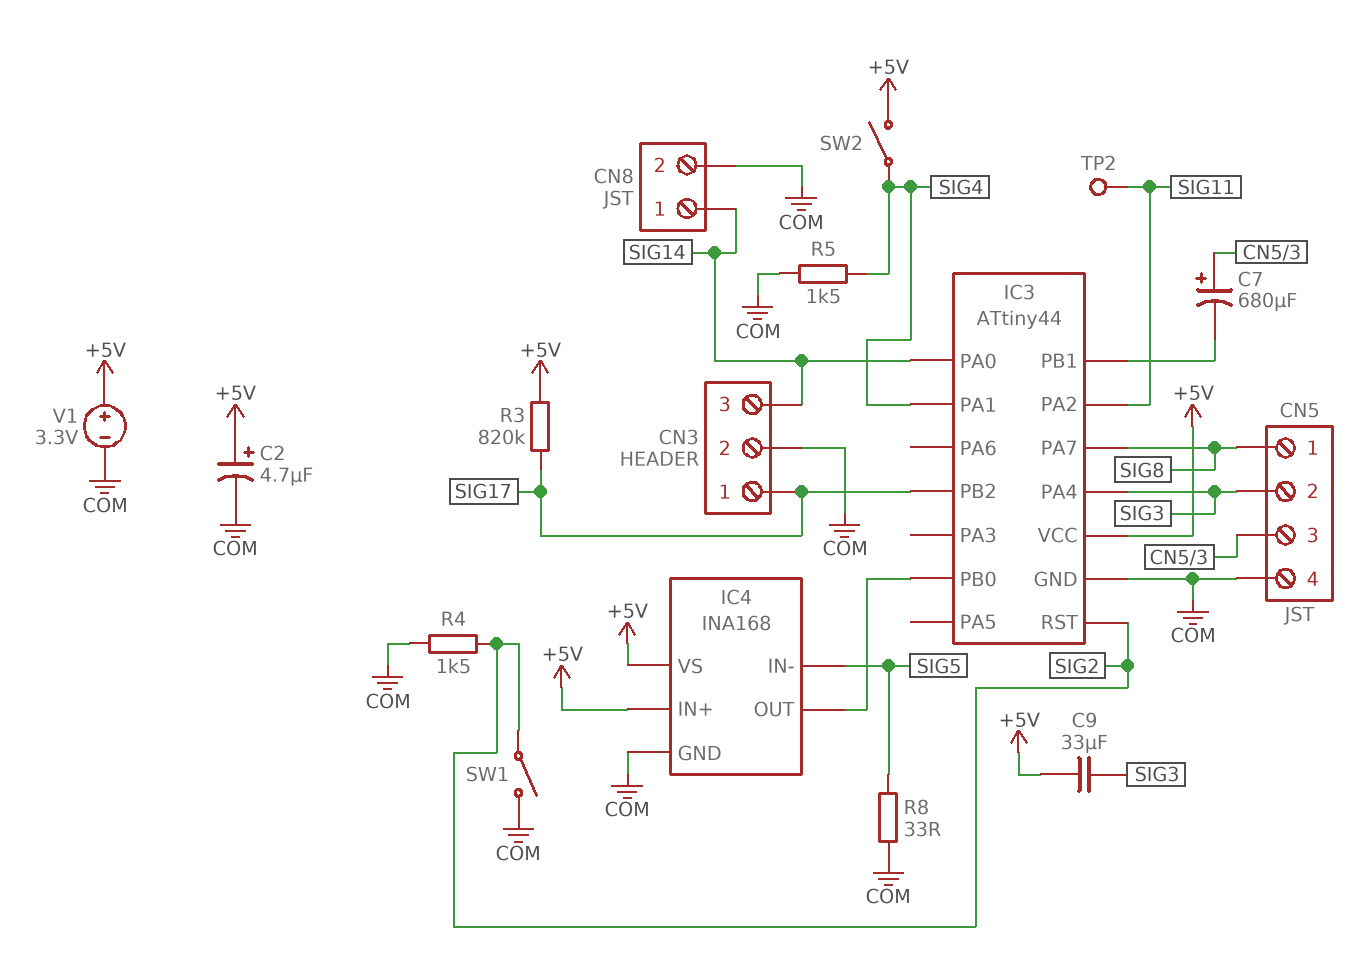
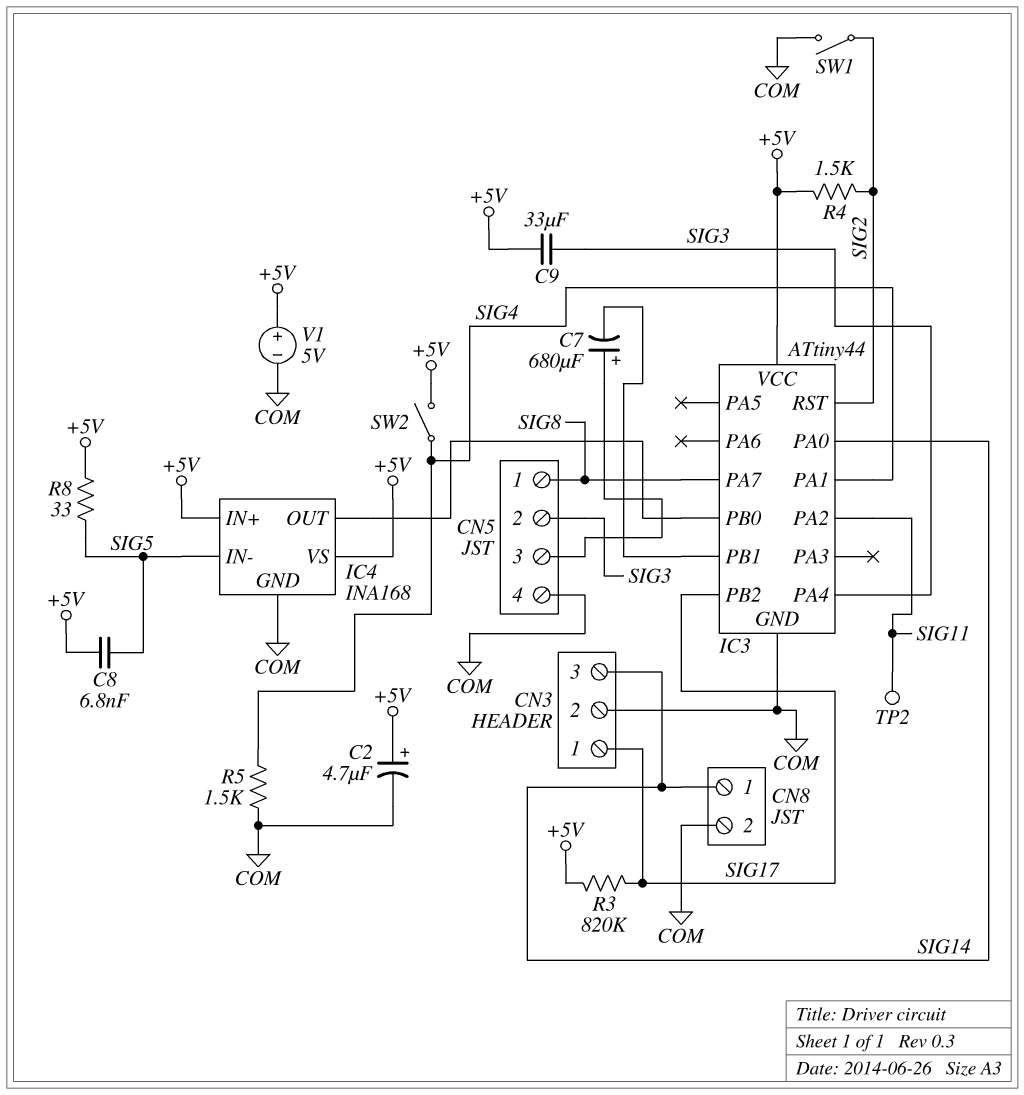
C8: none -> 6.8nF (+5V, SIG5)
R4: 1.5k (COM, SIG2) -> 1.5k (+5V, SIG2)
R8: 33 (COM, SIG5) -> 33 (+5V, SIG5)
V1: 3.3V (plus +5V, minus COM) -> 5V (plus +5V, minus COM)

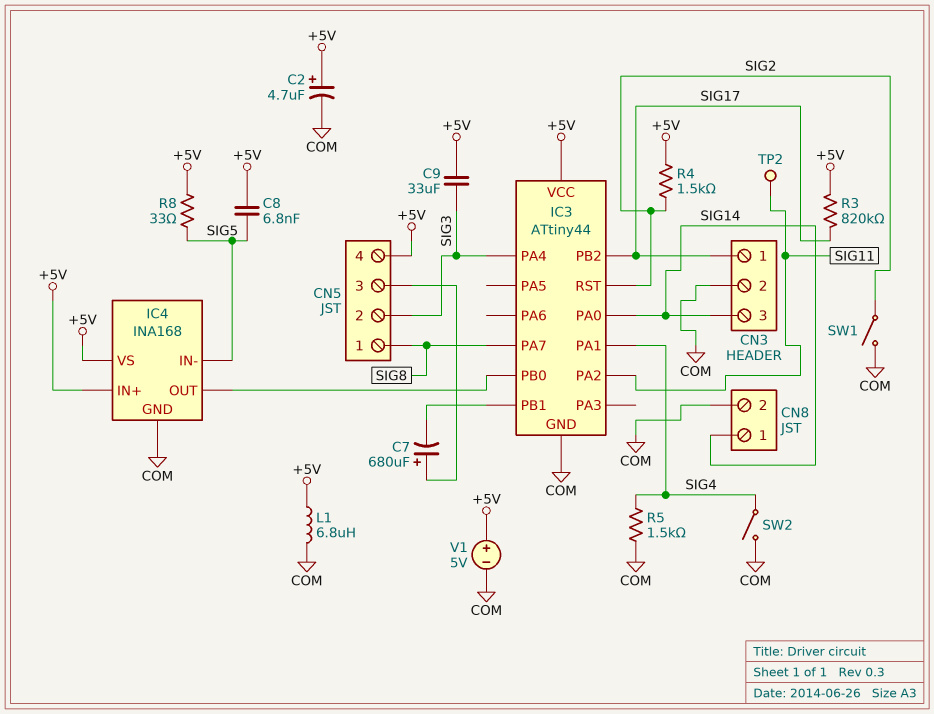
CN5 pin 4: COM -> +5V
L1: none -> 6.8uH (+5V, COM)
SW2: switch (+5V, SIG4) -> switch (COM, SIG4)

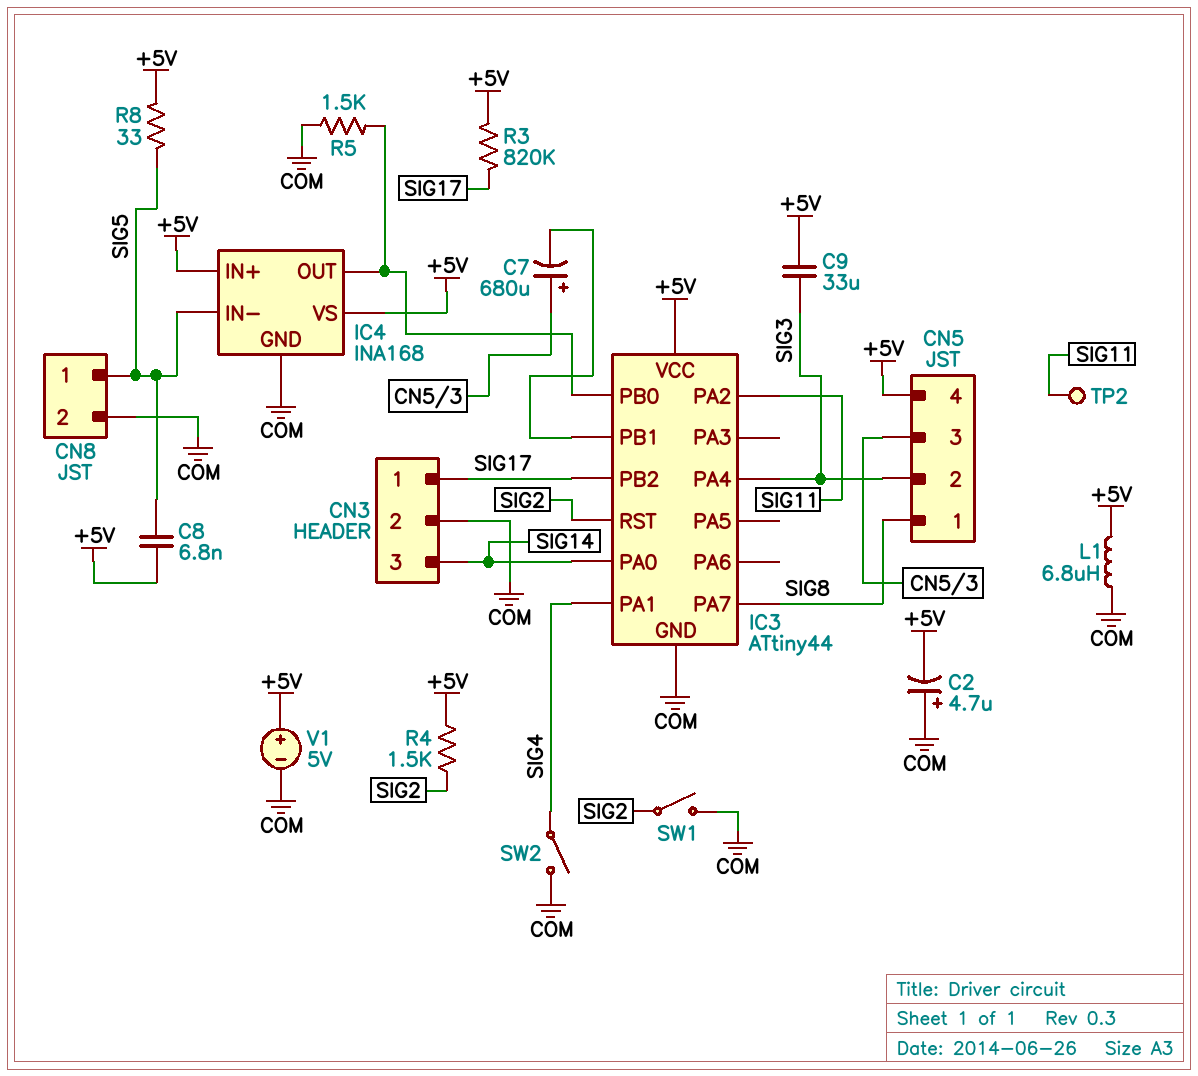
C2: 4.7uF (plus +5V, minus COM) -> 4.7uF (plus COM, minus +5V)
CN8 pin 1: SIG14 -> SIG5
R5: 1.5k (COM, SIG4) -> 1.5k (COM, IC3/PB0)

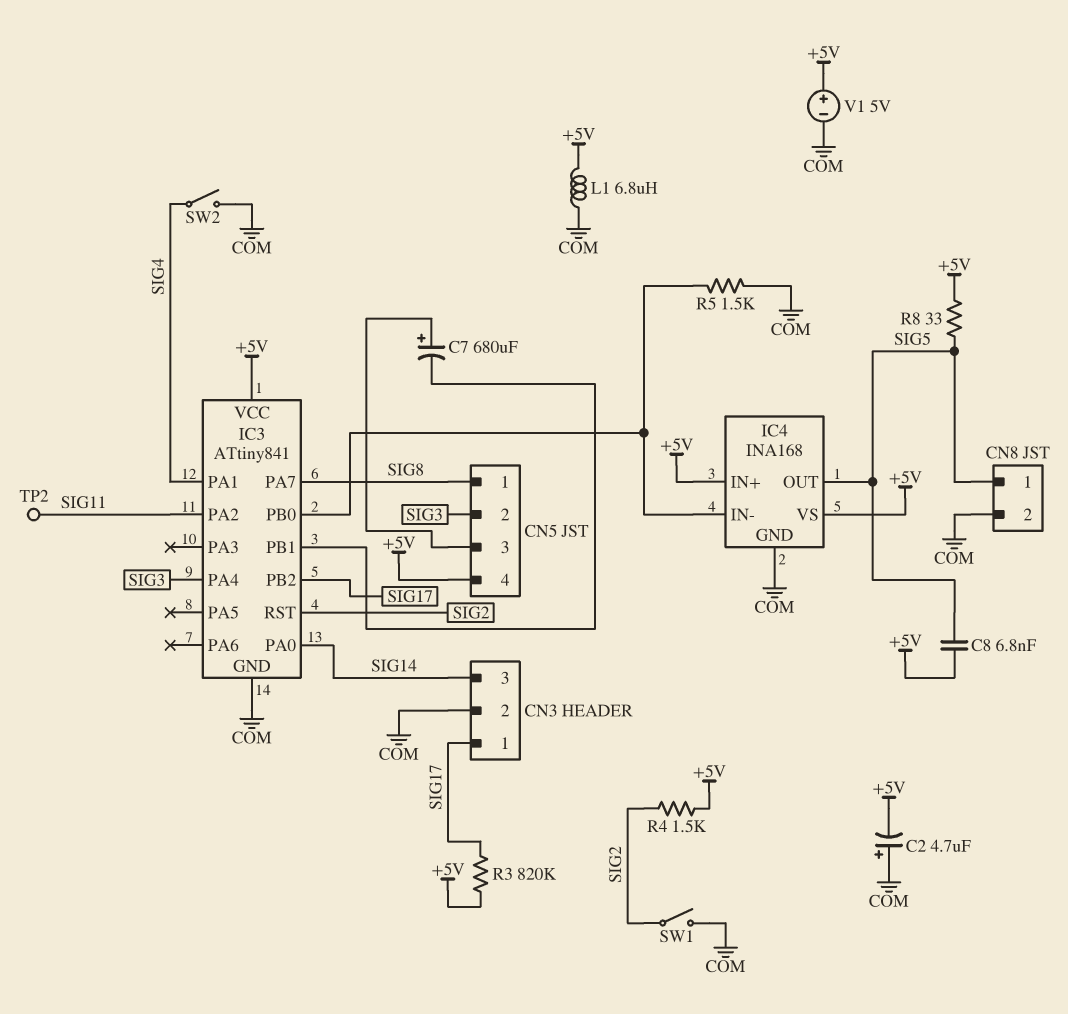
C9: 33uF (+5V, SIG3) -> none
IC3: ATtiny44 -> ATtiny841
IC4 pin IN-: SIG5 -> IC3/PB0
IC4 pin OUT: IC3/PB0 -> SIG5

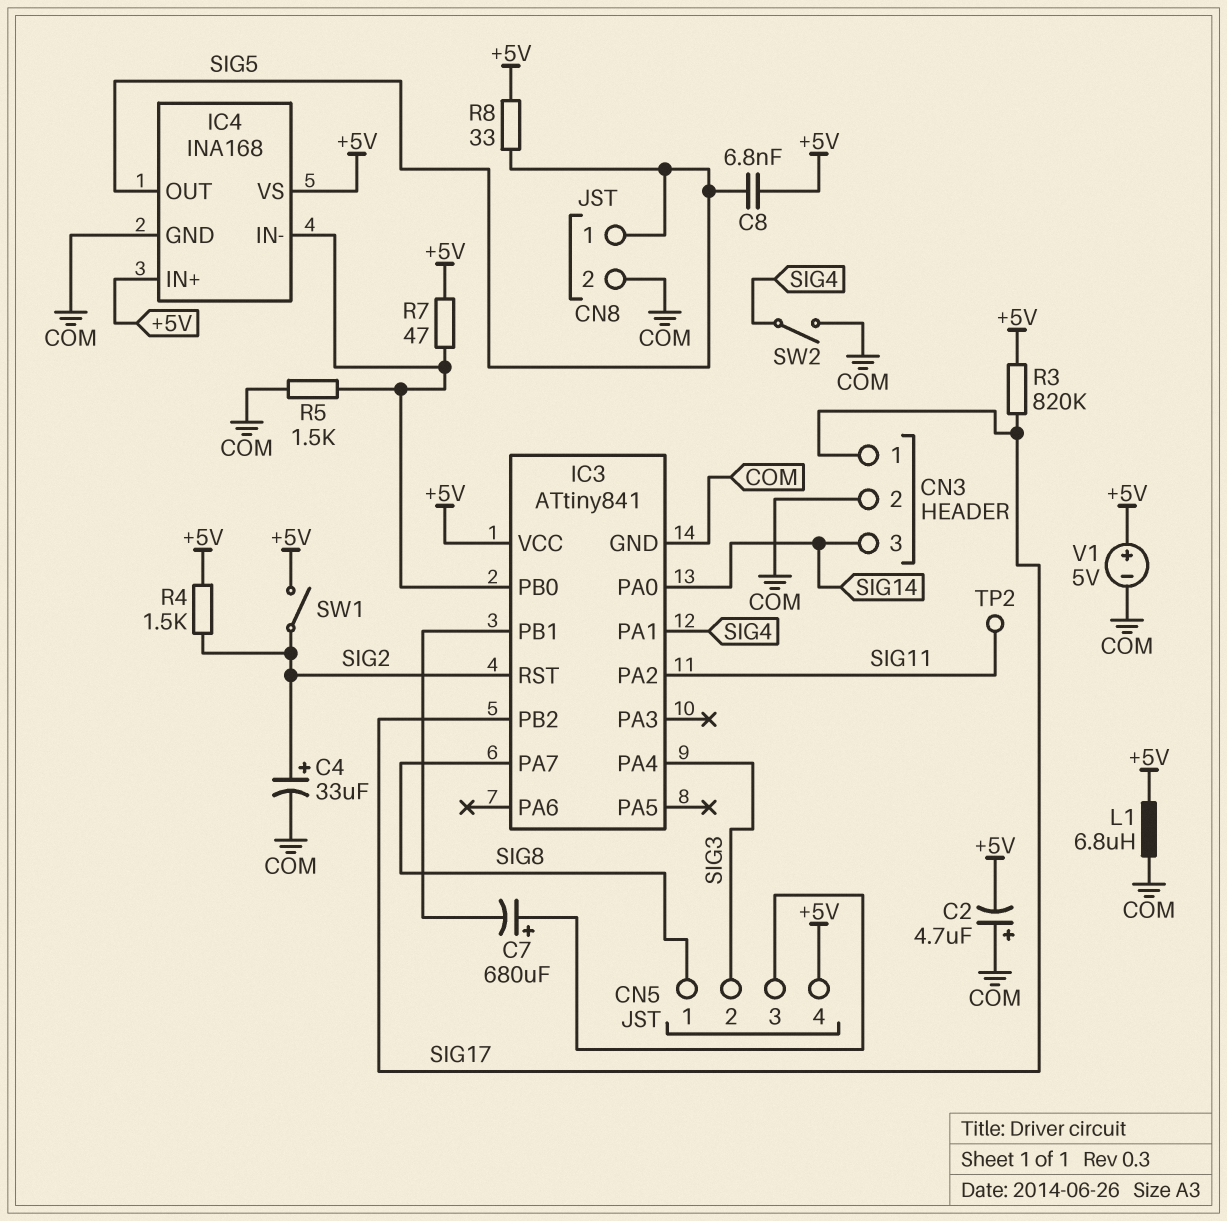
C4: none -> 33uF (plus SIG2, minus COM)
R7: none -> 47 (+5V, IC3/PB0)
SW1: switch (COM, SIG2) -> switch (+5V, SIG2)

